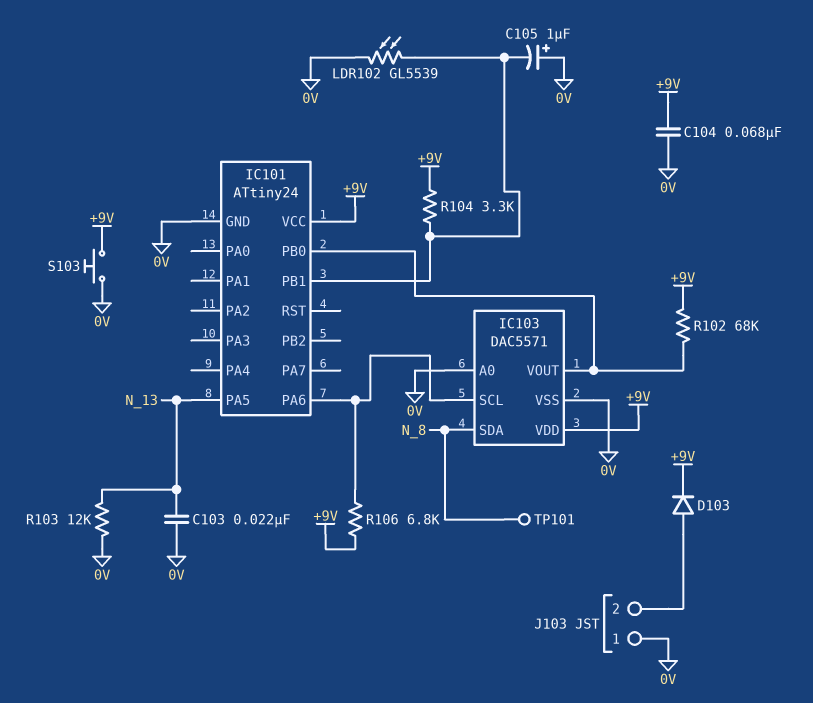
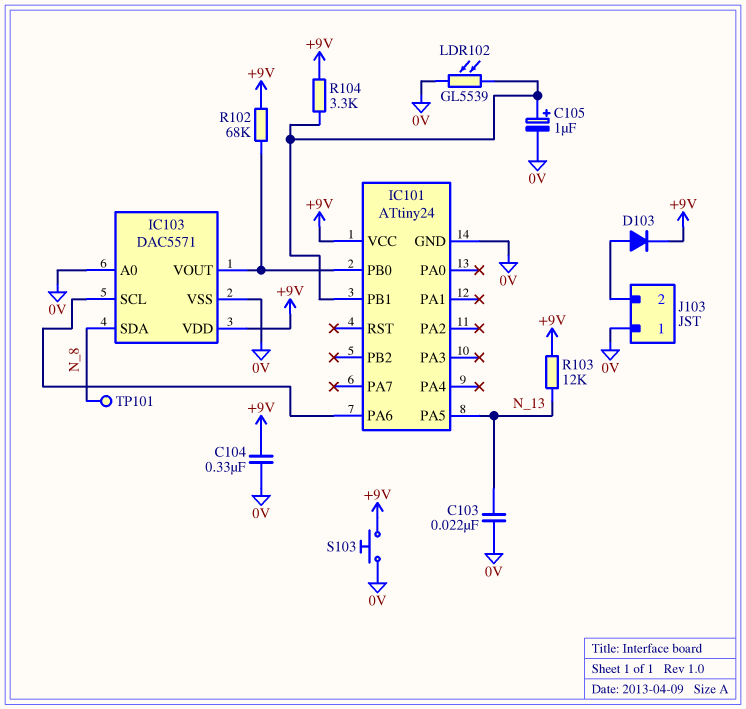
C104: 68nF (+9V, 0V) -> 330nF (+9V, 0V)
C105: 1uF (plus 0V, minus IC101/PB1) -> 1uF (plus IC101/PB1, minus 0V)
R103: 12k (0V, N_13) -> 12k (+9V, N_13)
R106: 6.8k (+9V, IC101/PA6) -> none

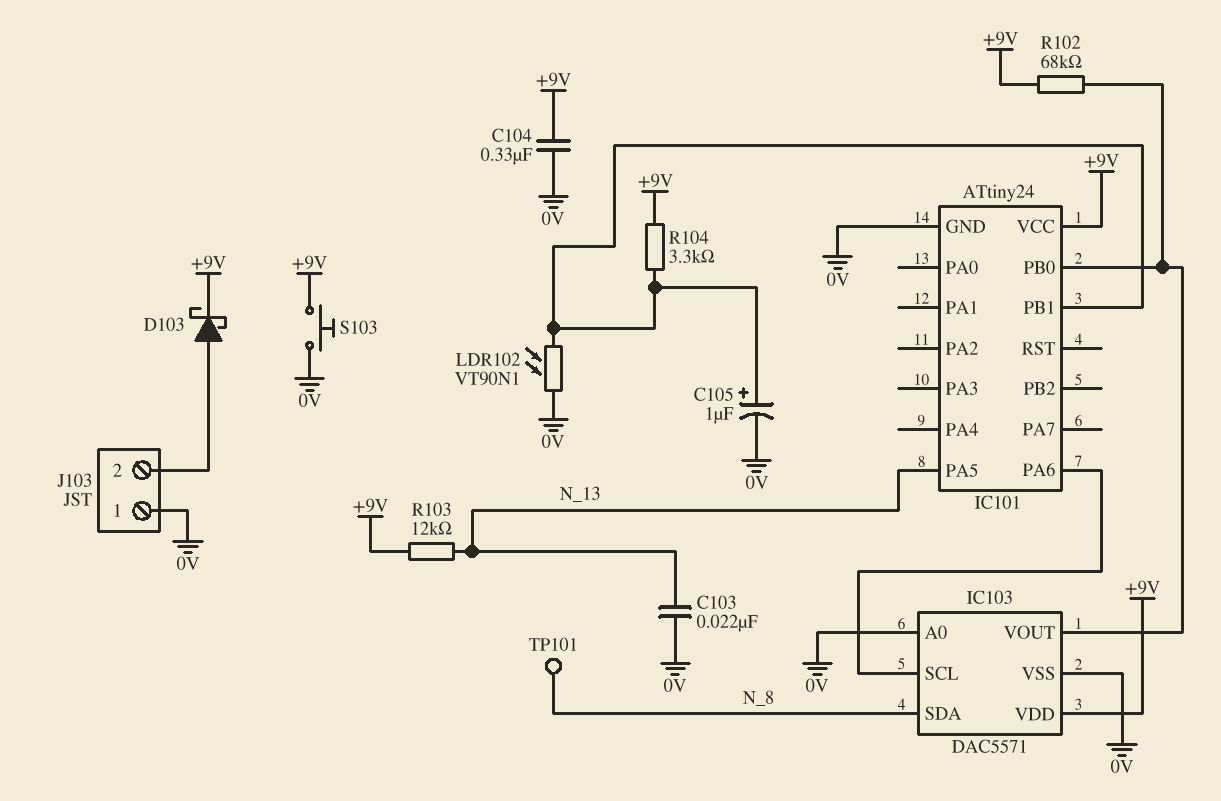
D103: diode (A J103/2, K +9V) -> schottky (A J103/2, K +9V)
LDR102: GL5539 (0V, IC101/PB1) -> VT90N1 (0V, IC101/PB1)

